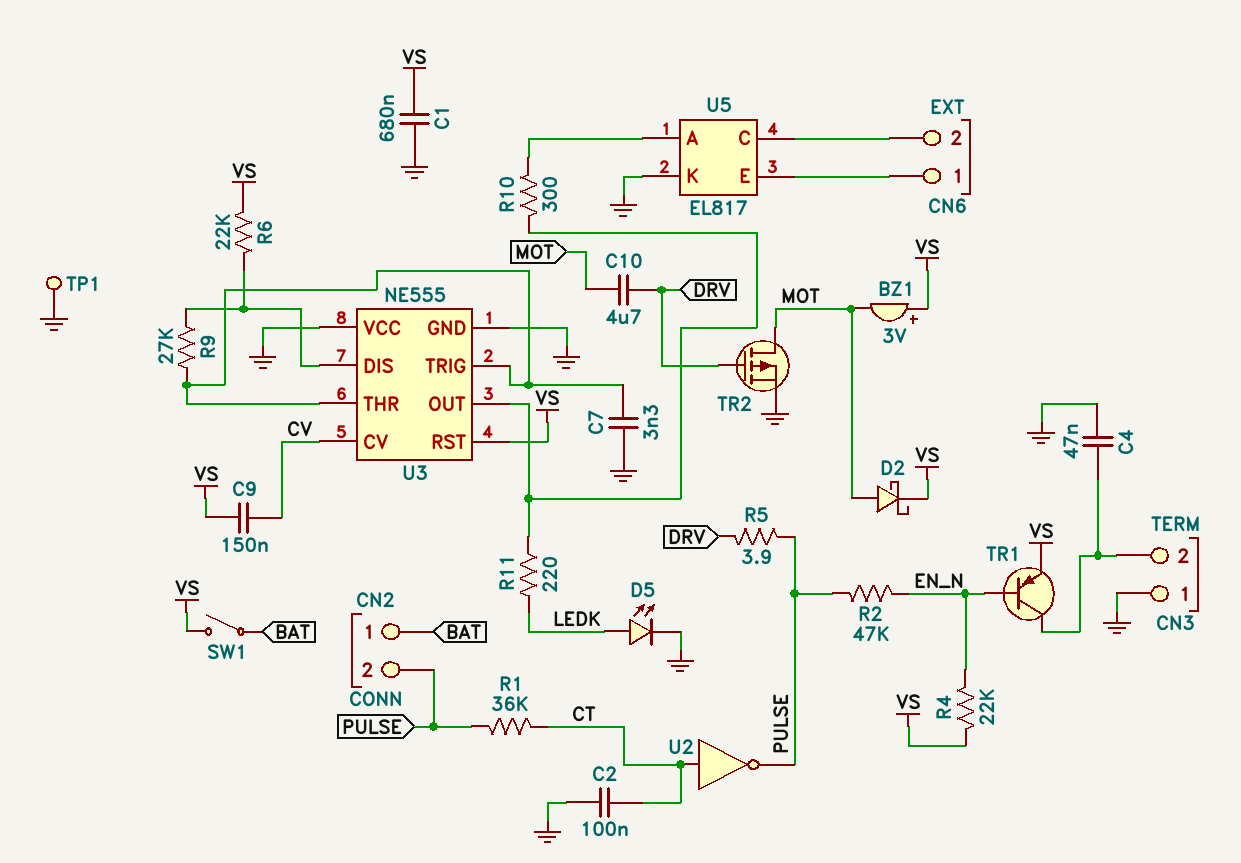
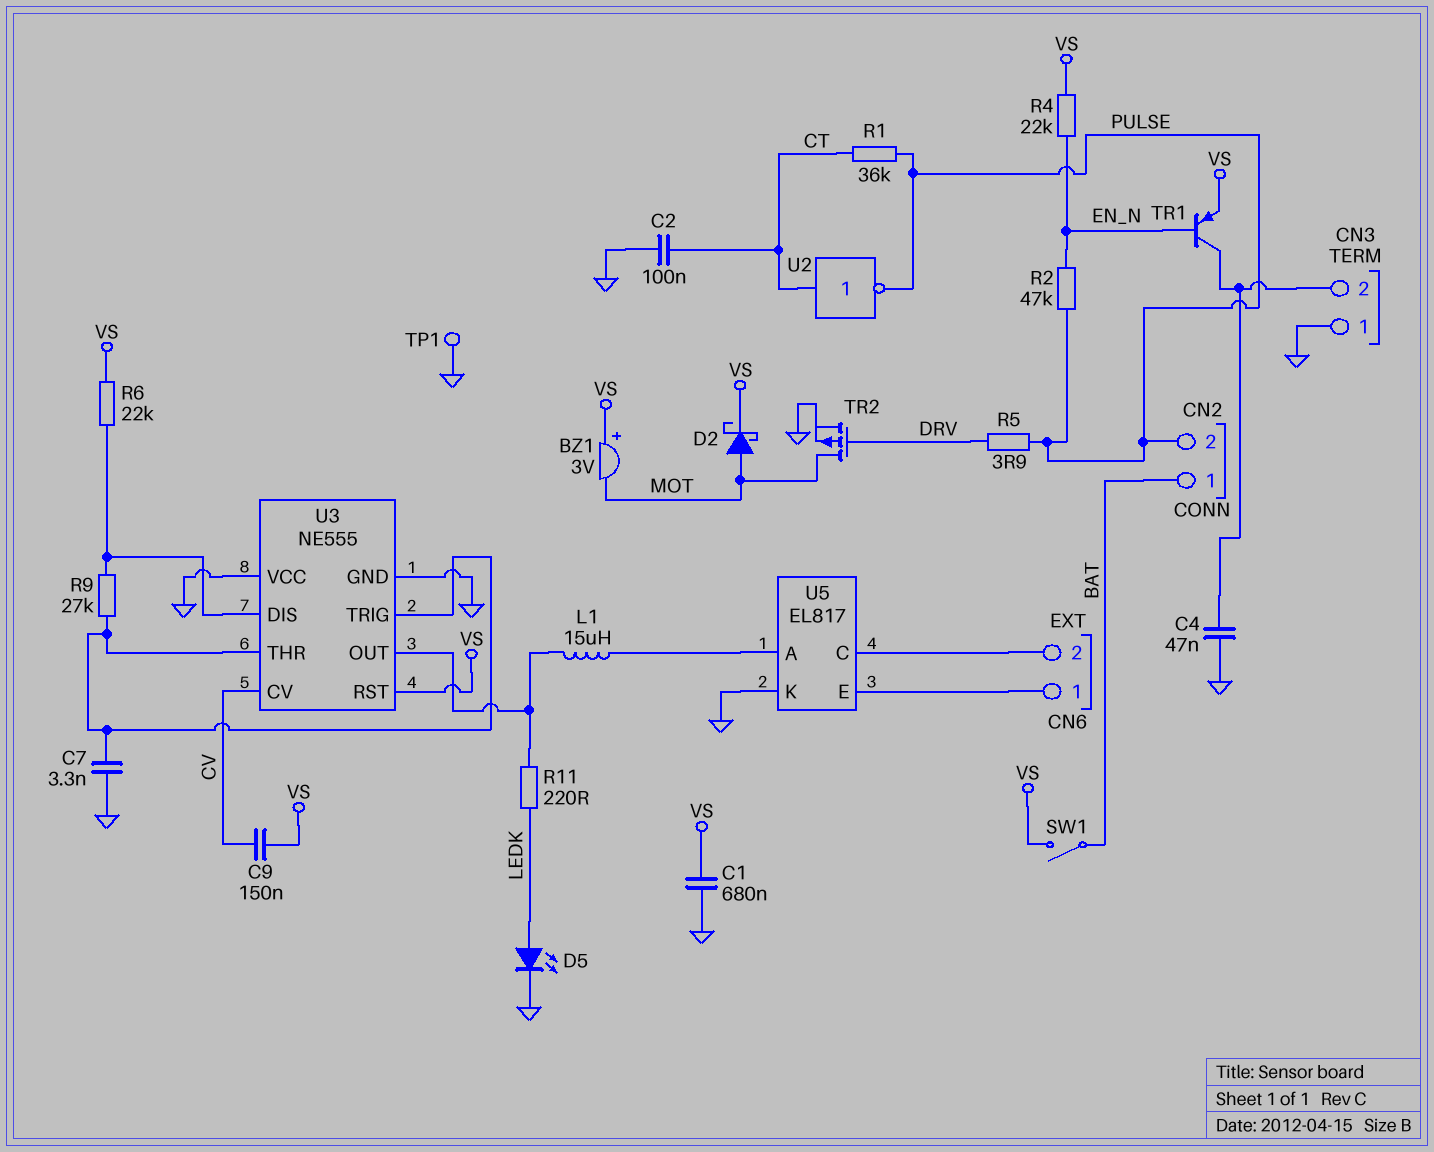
C10: 4.7uF (DRV, MOT) -> none
L1: none -> 15uH (U3/OUT, U5/A)
R10: 300 (U3/OUT, U5/A) -> none

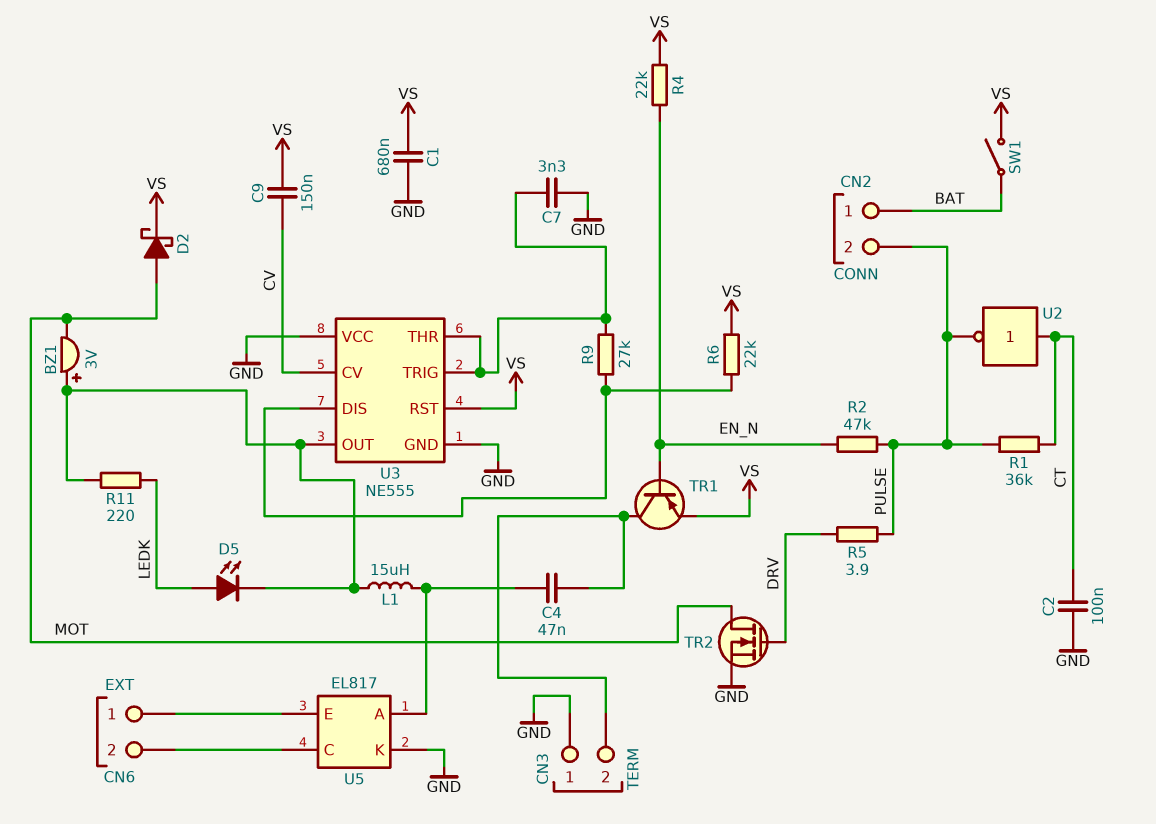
BZ1: buzzer 3V (plus VS, minus MOT) -> buzzer 3V (plus U3/OUT, minus MOT)
C4: 47nF (CN3/2, GND) -> 47nF (CN3/2, U5/A)
D5: LED (A LEDK, K GND) -> LED (A LEDK, K U3/OUT)
TP1: test point (GND) -> none
TR2: PMOS (G DRV, D MOT, S GND) -> NMOS (G DRV, D MOT, S GND)

